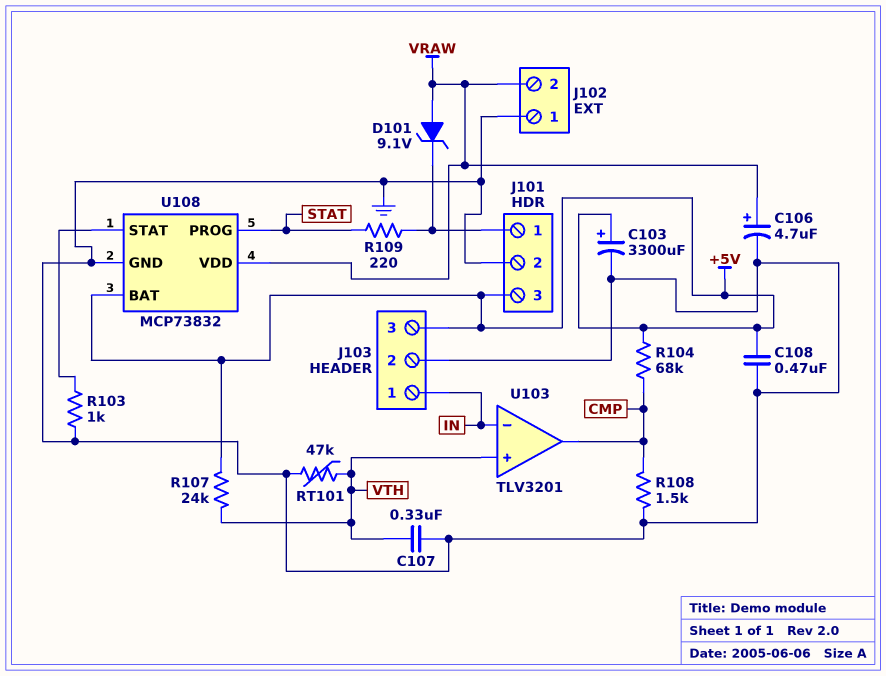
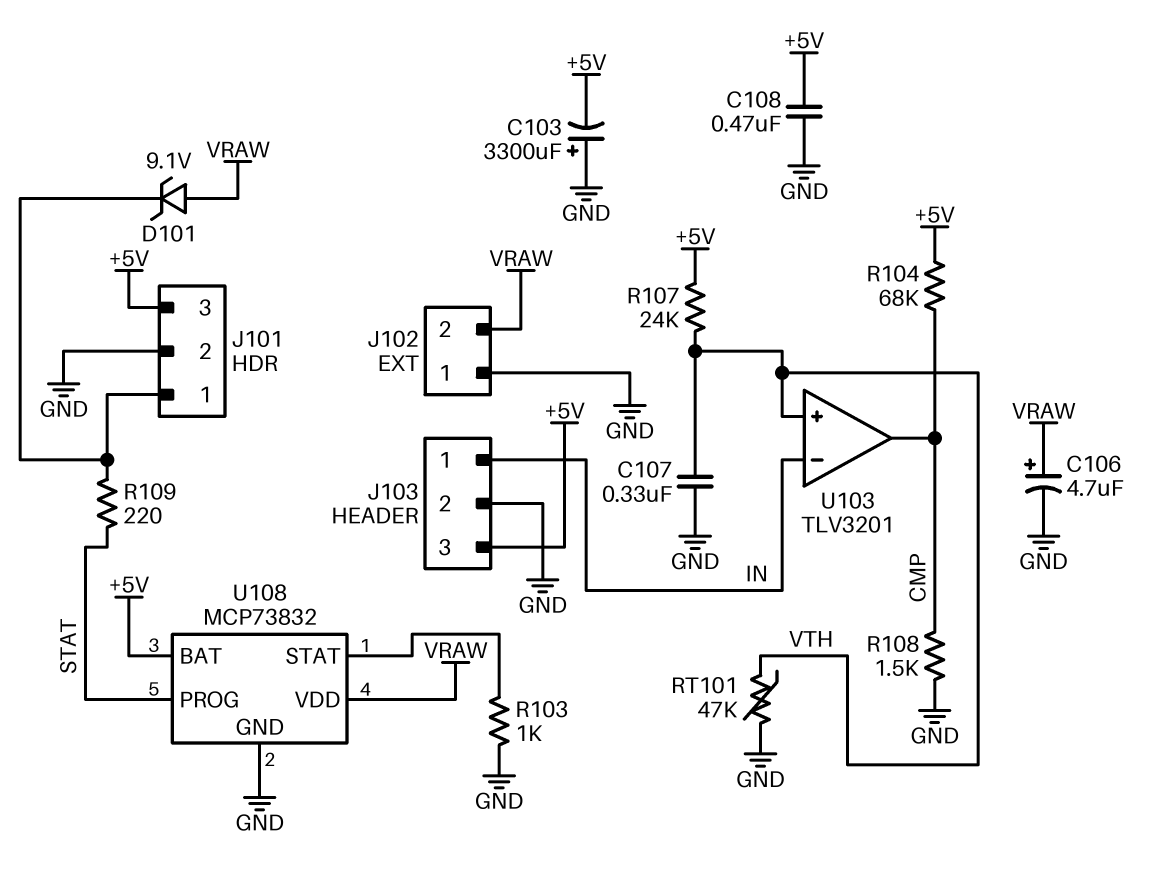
C103: 3300uF (plus +5V, minus GND) -> 3300uF (plus GND, minus +5V)

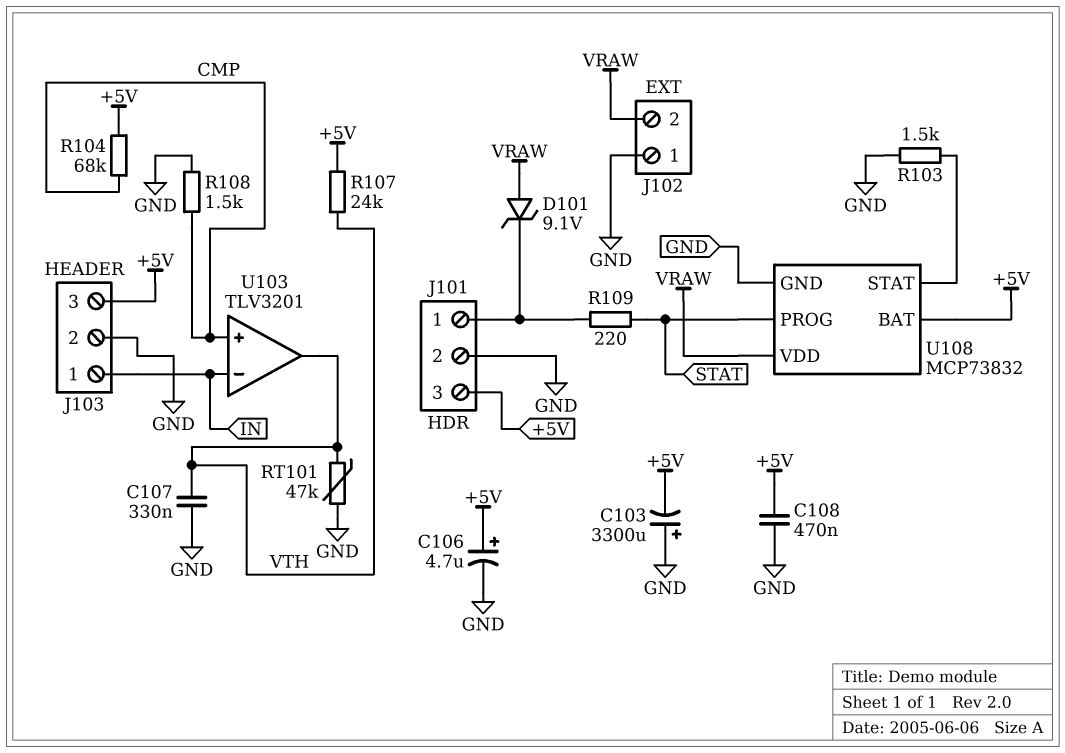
C106: 4.7uF (plus VRAW, minus GND) -> 4.7uF (plus +5V, minus GND)
R103: 1k (GND, U108/STAT) -> 1.5k (GND, U108/STAT)
U103 pin in+: VTH -> CMP
U103 pin out: CMP -> VTH

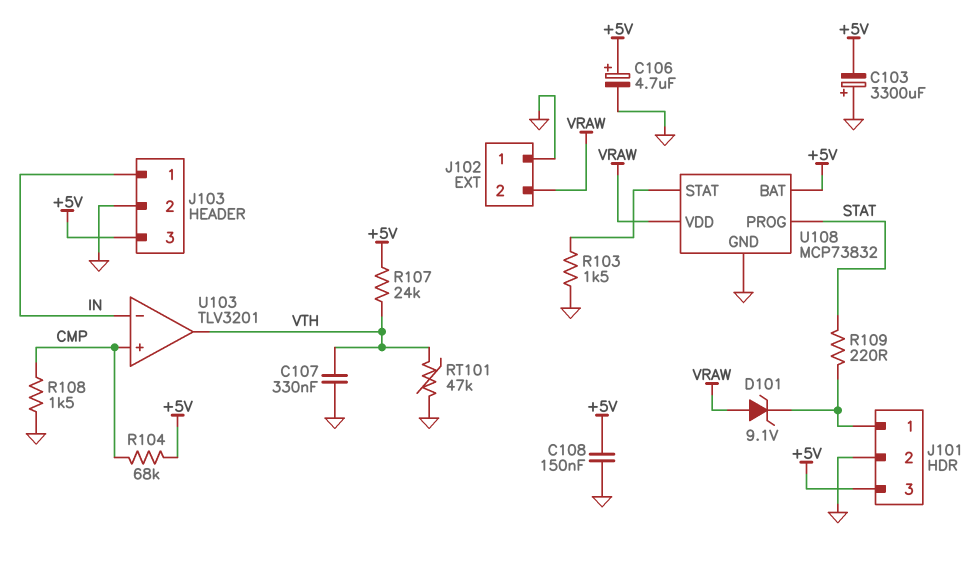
C108: 470nF (+5V, GND) -> 150nF (+5V, GND)

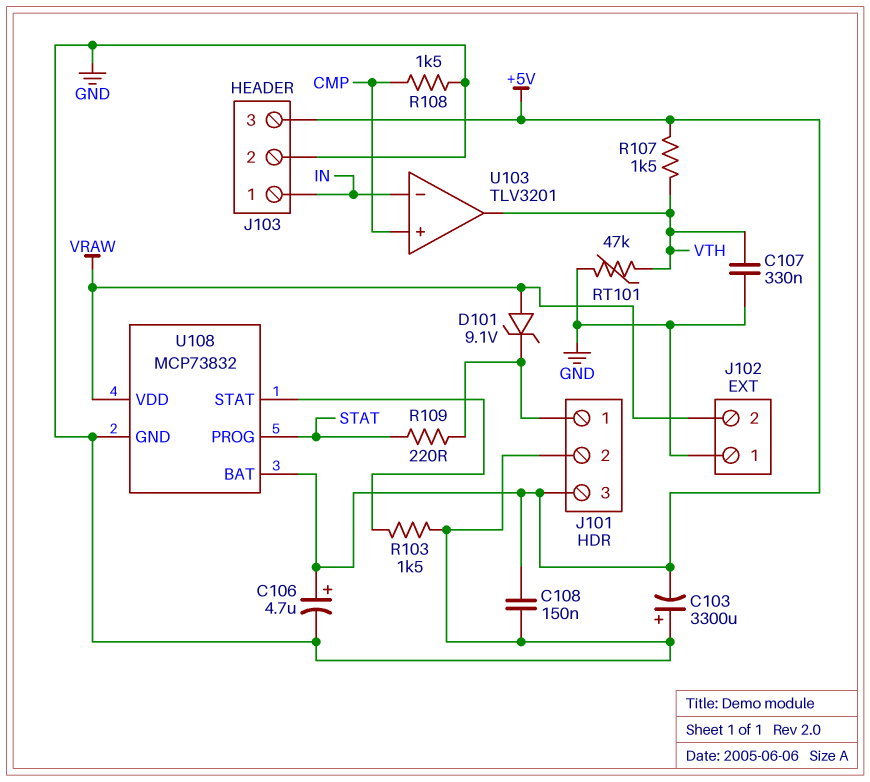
R104: 68k (+5V, CMP) -> none
R107: 24k (+5V, VTH) -> 1.5k (+5V, VTH)

